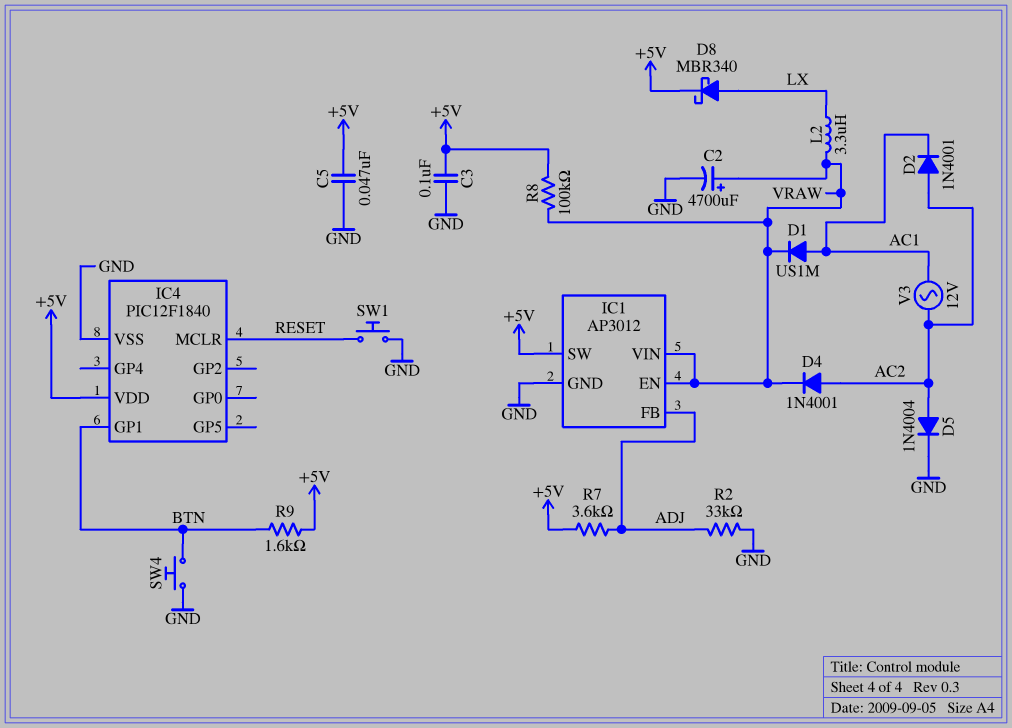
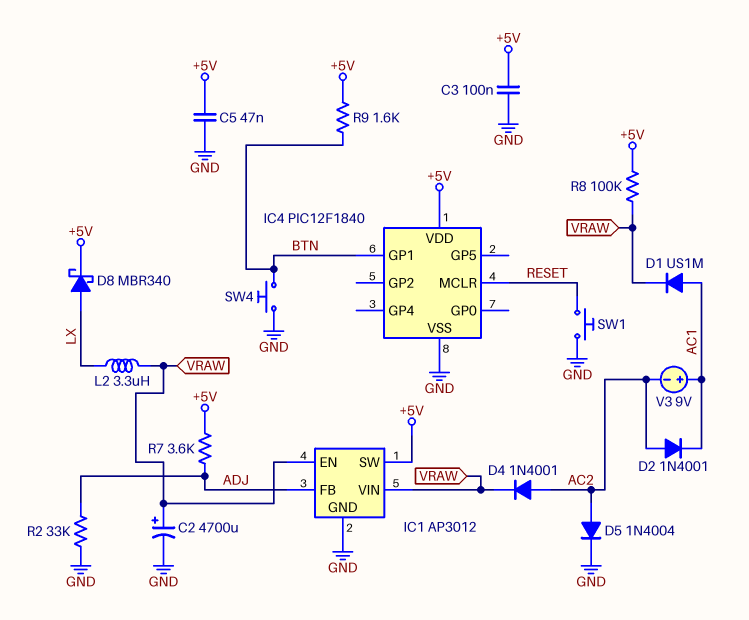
V3: AC 12V (AC1, AC2) -> 9V (plus AC1, minus AC2)

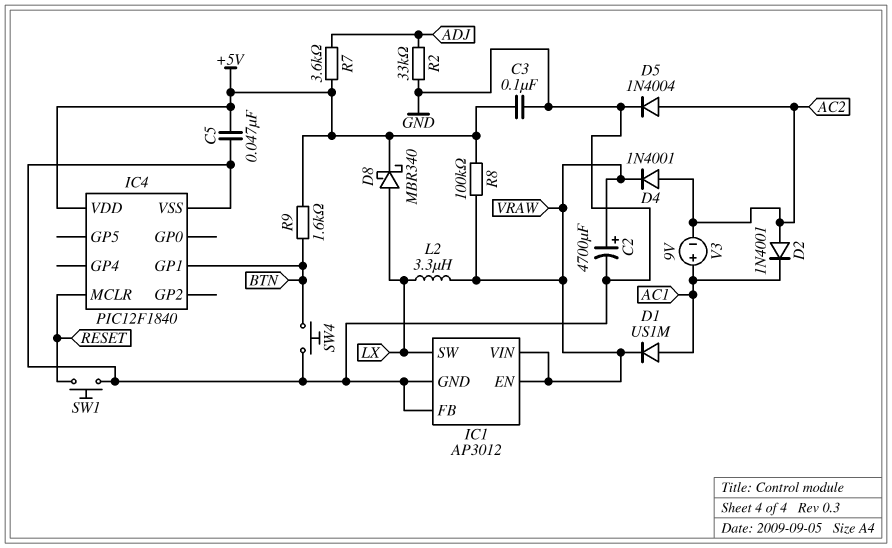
IC1 pin FB: ADJ -> GND
IC1 pin SW: +5V -> LX

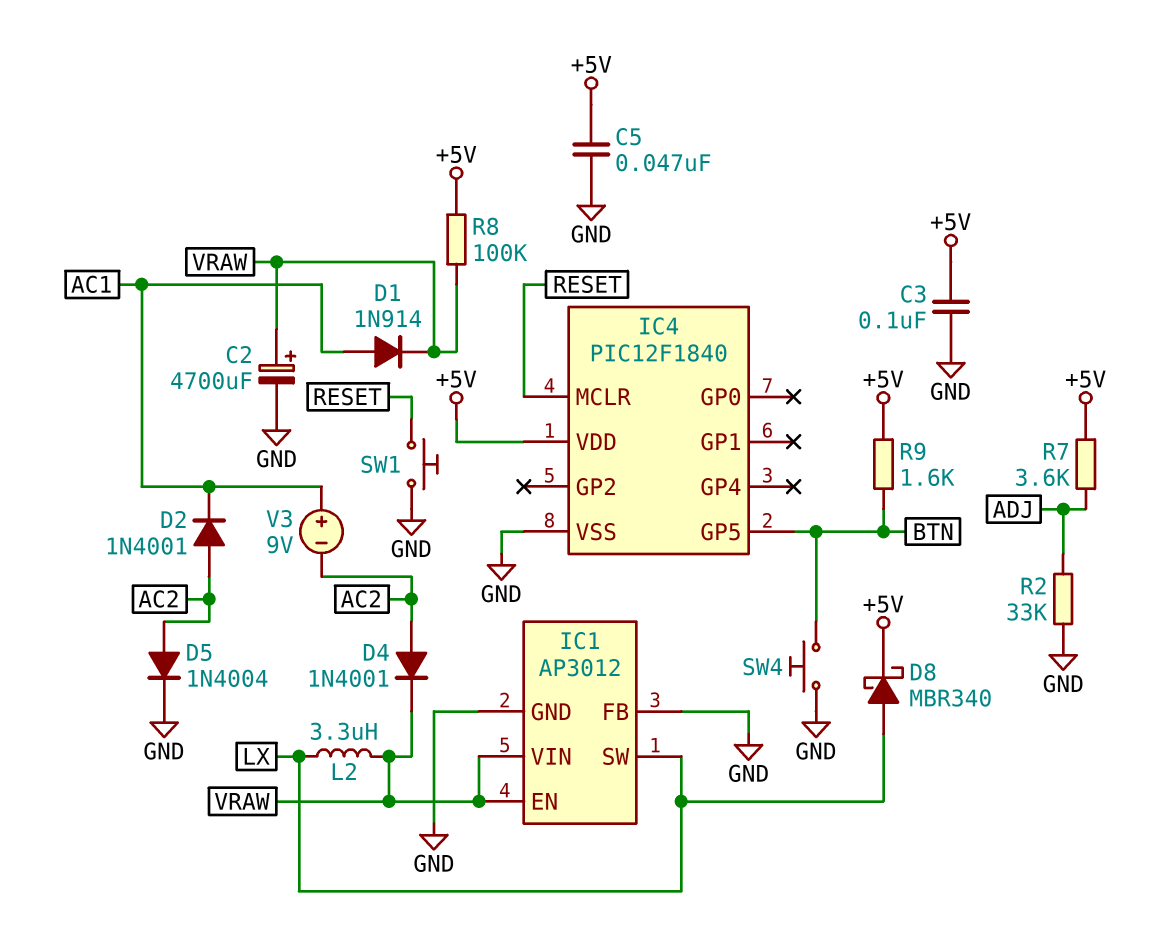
D1: diode US1M (A AC1, K VRAW) -> diode 1N914 (A AC1, K VRAW)
IC4 pin GP1: BTN -> none
IC4 pin GP5: none -> BTN

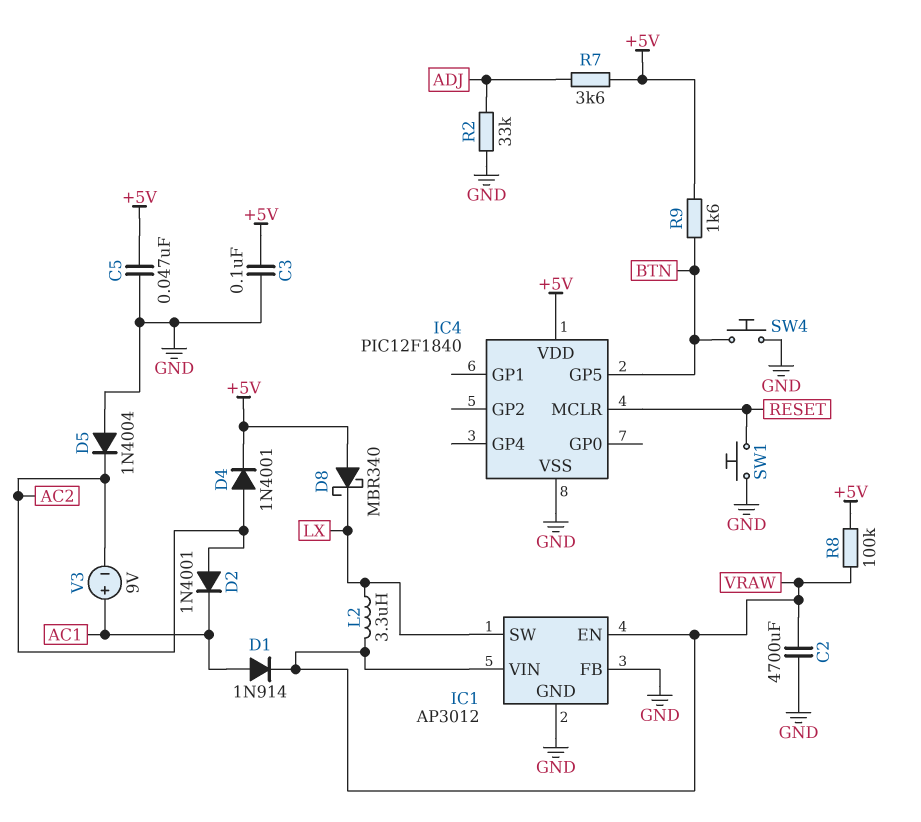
C2: 4700uF (plus VRAW, minus GND) -> 4700uF (GND, VRAW)
D4: diode 1N4001 (A AC2, K VRAW) -> diode 1N4001 (A AC2, K +5V)
D5: diode 1N4004 (A AC2, K GND) -> diode 1N4004 (A GND, K AC2)
D8: schottky MBR340 (A LX, K +5V) -> schottky MBR340 (A +5V, K LX)

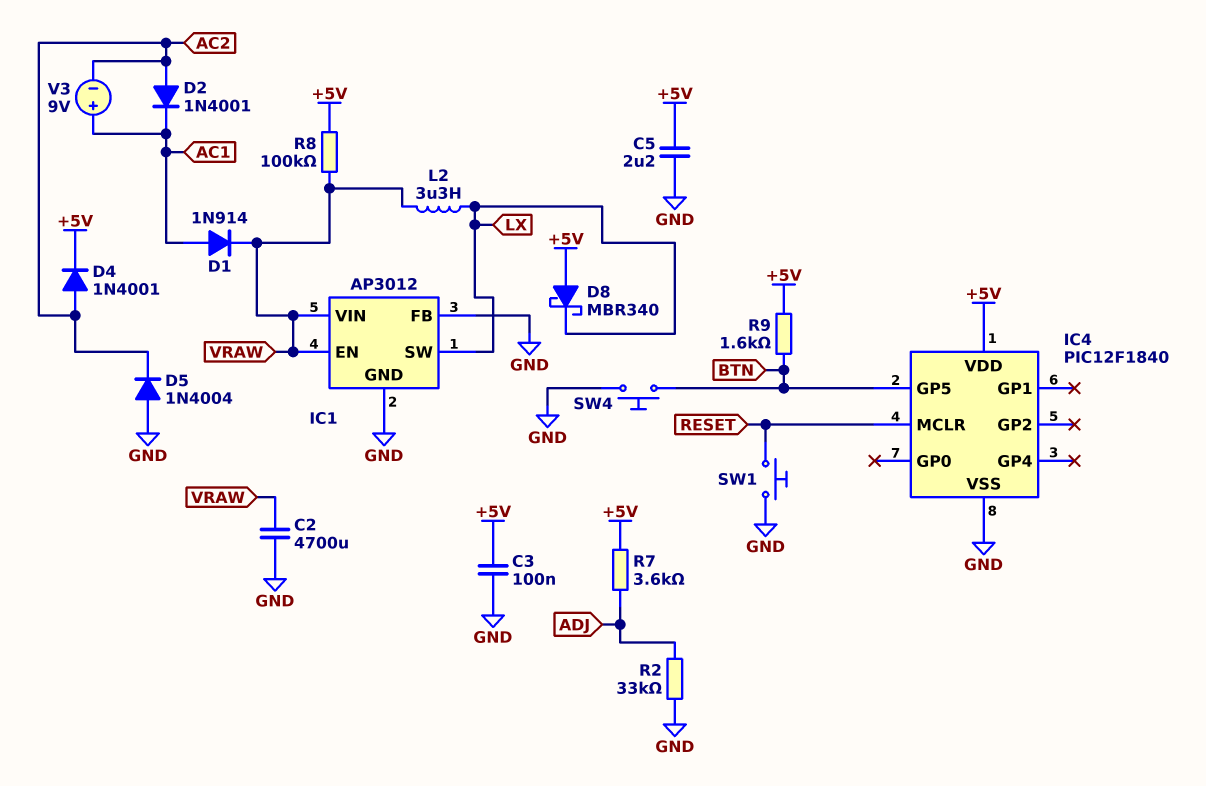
C5: 47nF (+5V, GND) -> 2.2uF (+5V, GND)

